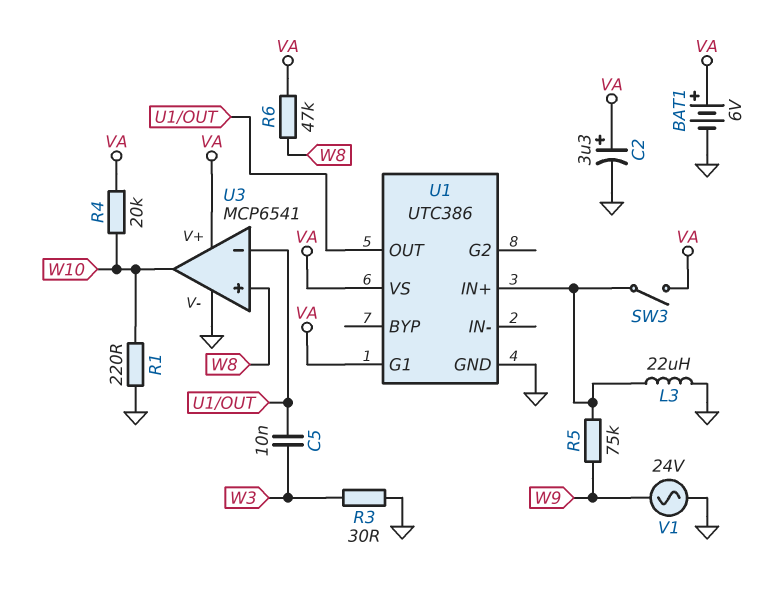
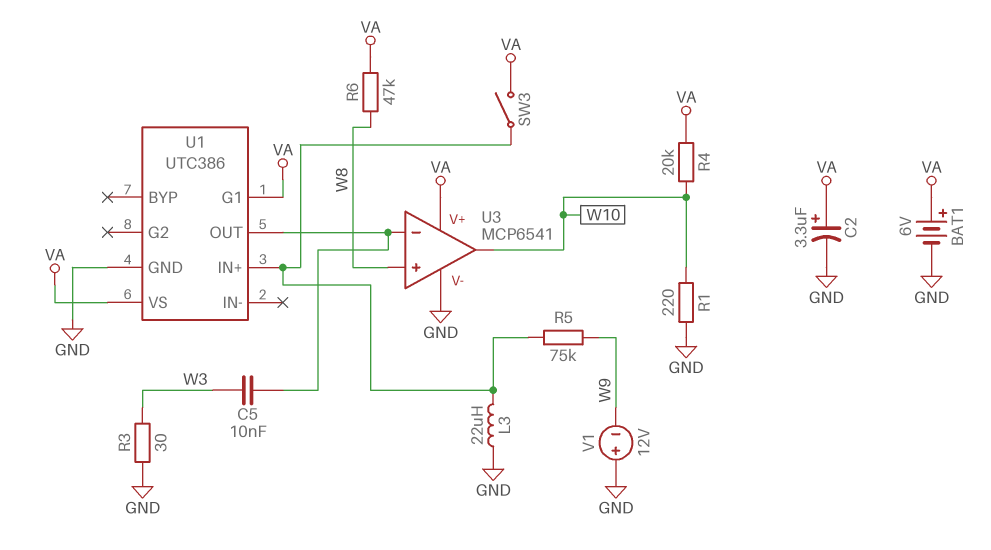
V1: AC 24V (GND, W9) -> 12V (plus GND, minus W9)

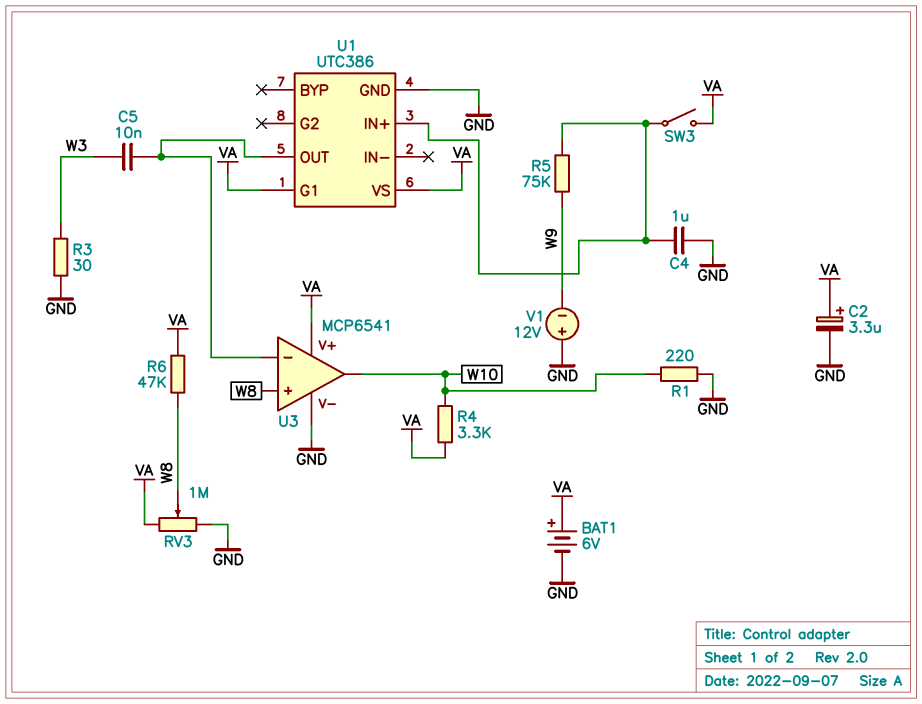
C4: none -> 1uF (GND, U1/IN+)
L3: 22uH (GND, U1/IN+) -> none
R4: 20k (VA, W10) -> 3.3k (VA, W10)
RV3: none -> 1M (GND, VA, wiper W8)

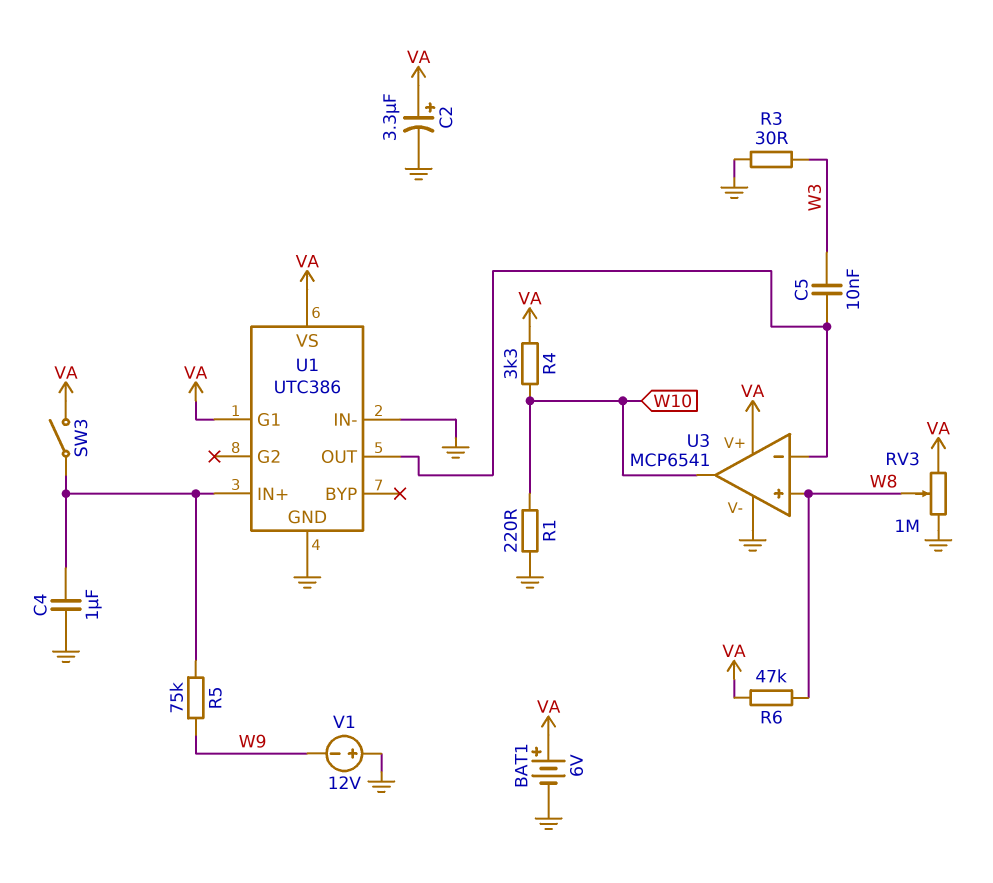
U1 pin IN-: none -> GND

